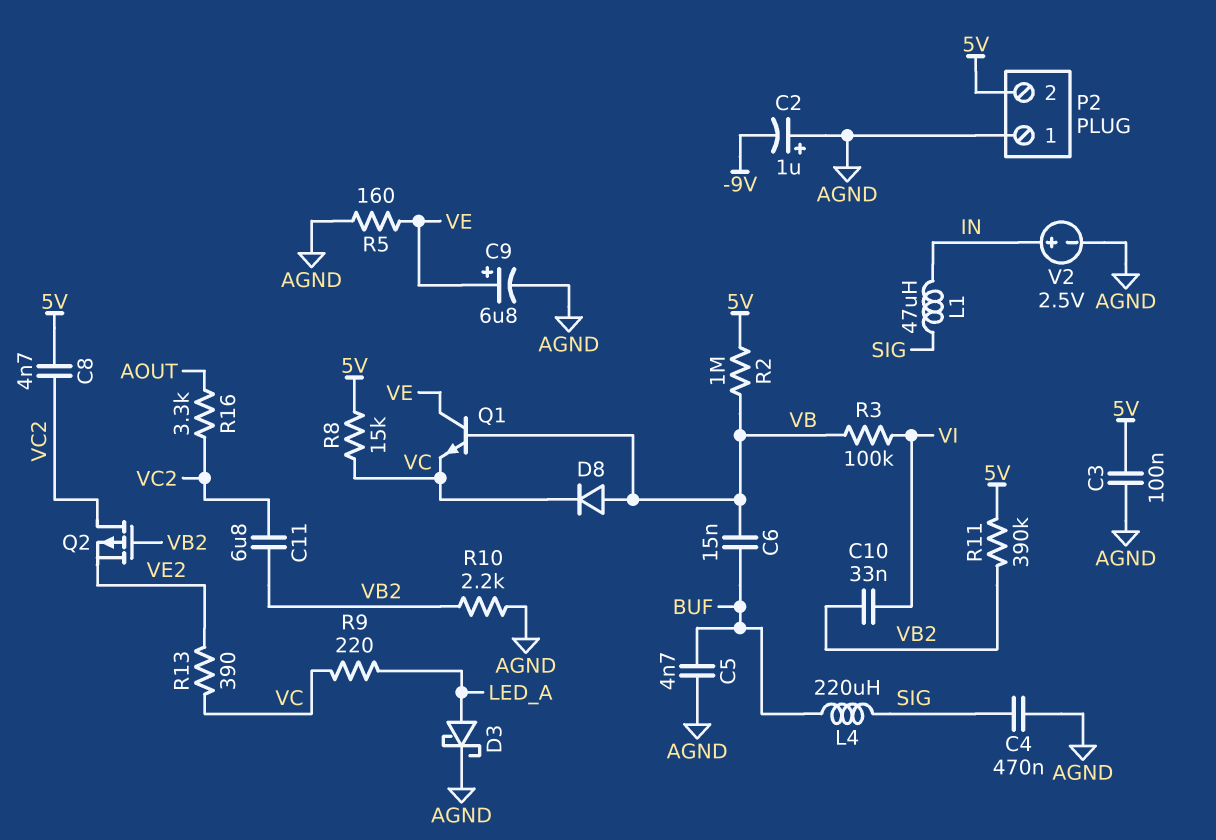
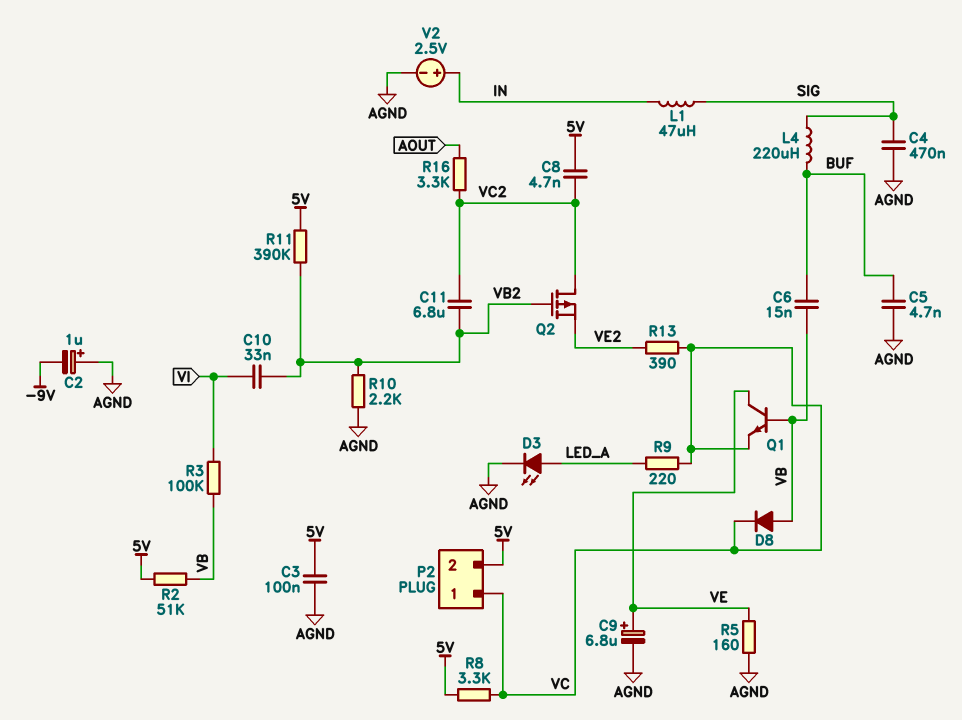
D3: schottky (A LED_A, K AGND) -> LED (A LED_A, K AGND)
P2 pin 1: AGND -> VC
R2: 1M (5V, VB) -> 51k (5V, VB)
R8: 15k (5V, VC) -> 3.3k (5V, VC)

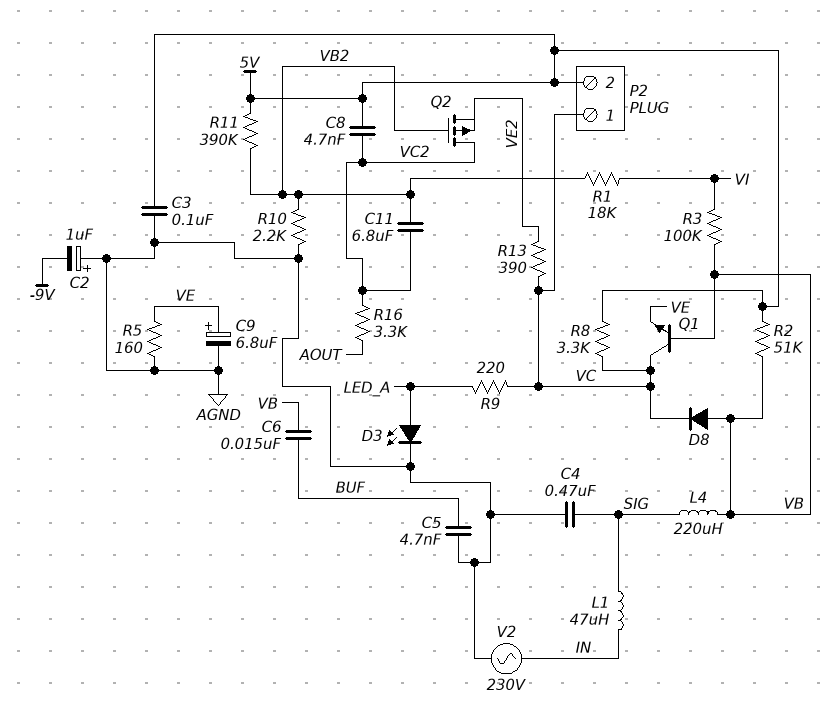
C10: 33nF (VB2, VI) -> none
L4: 220uH (BUF, SIG) -> 220uH (SIG, VB)
Q1: NPN (B VB, C VE, E VC) -> NPN (B VB, C VC, E VE)
R1: none -> 18k (VB2, VI)
V2: 2.5V (plus IN, minus AGND) -> AC 230V (AGND, IN)

